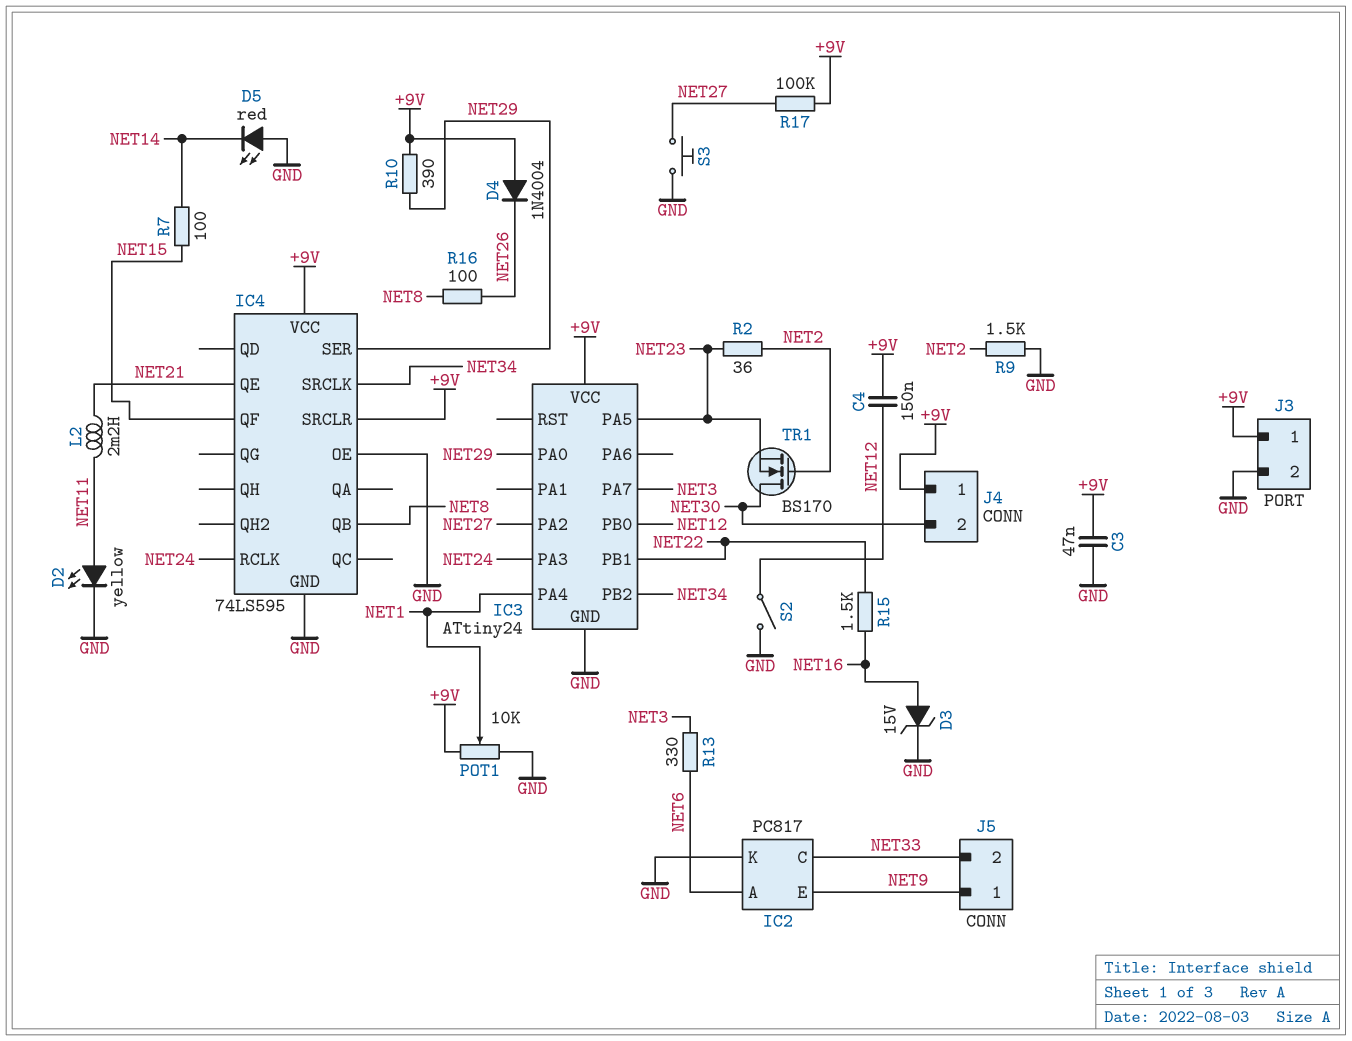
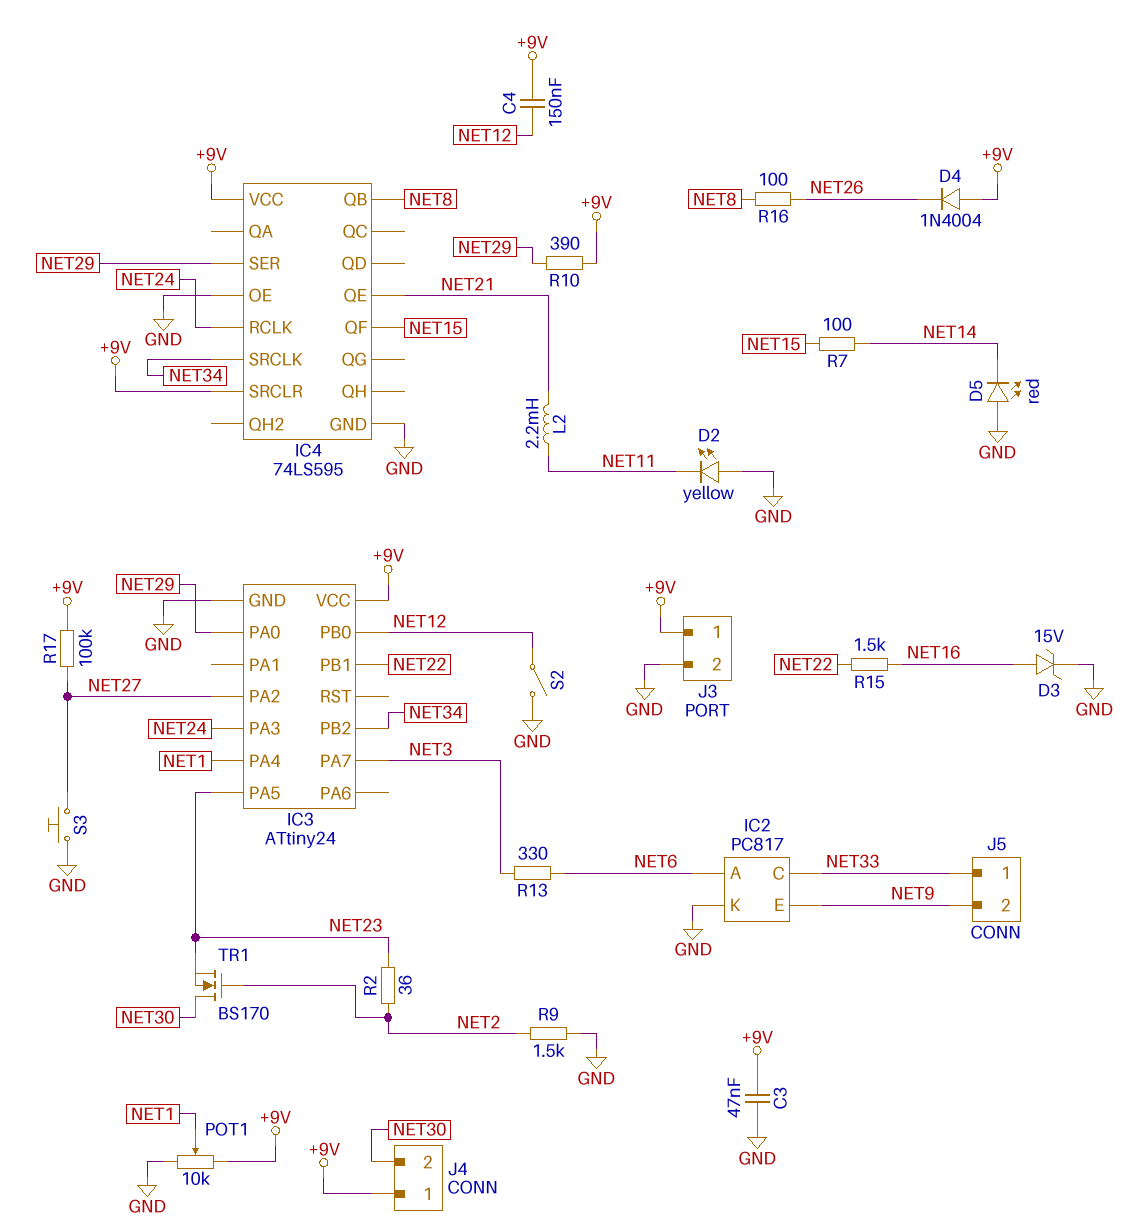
D2: LED yellow (A NET11, K GND) -> LED yellow (A GND, K NET11)
J5 pin 1: NET9 -> NET33
J5 pin 2: NET33 -> NET9

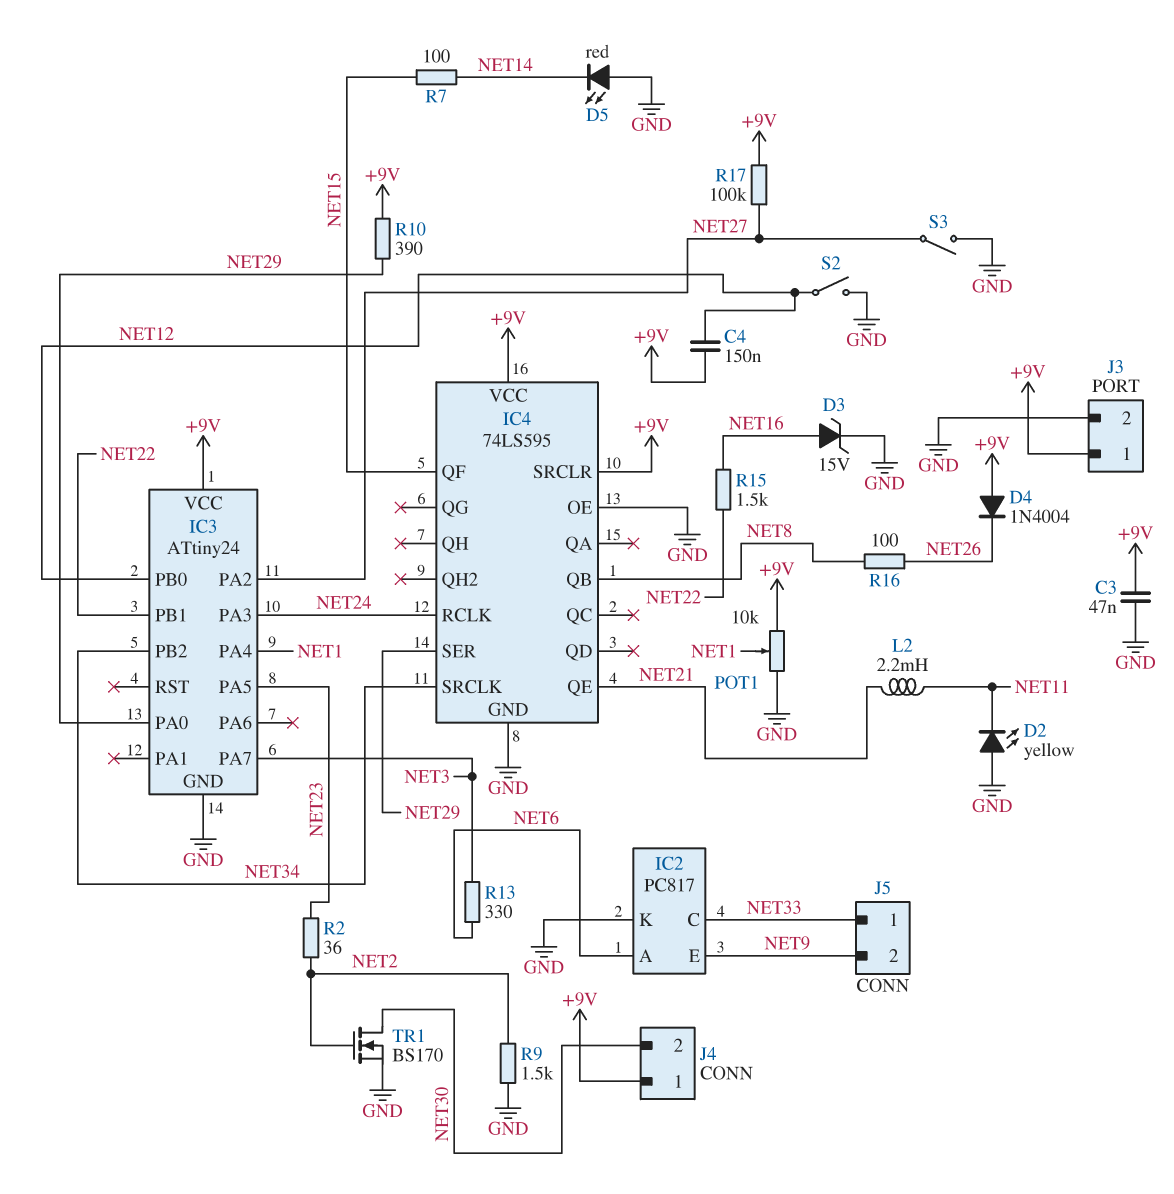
S3: button (GND, NET27) -> switch (GND, NET27)
TR1: NMOS BS170 (G NET2, D NET30, S NET23) -> NMOS BS170 (G NET2, D NET30, S GND)

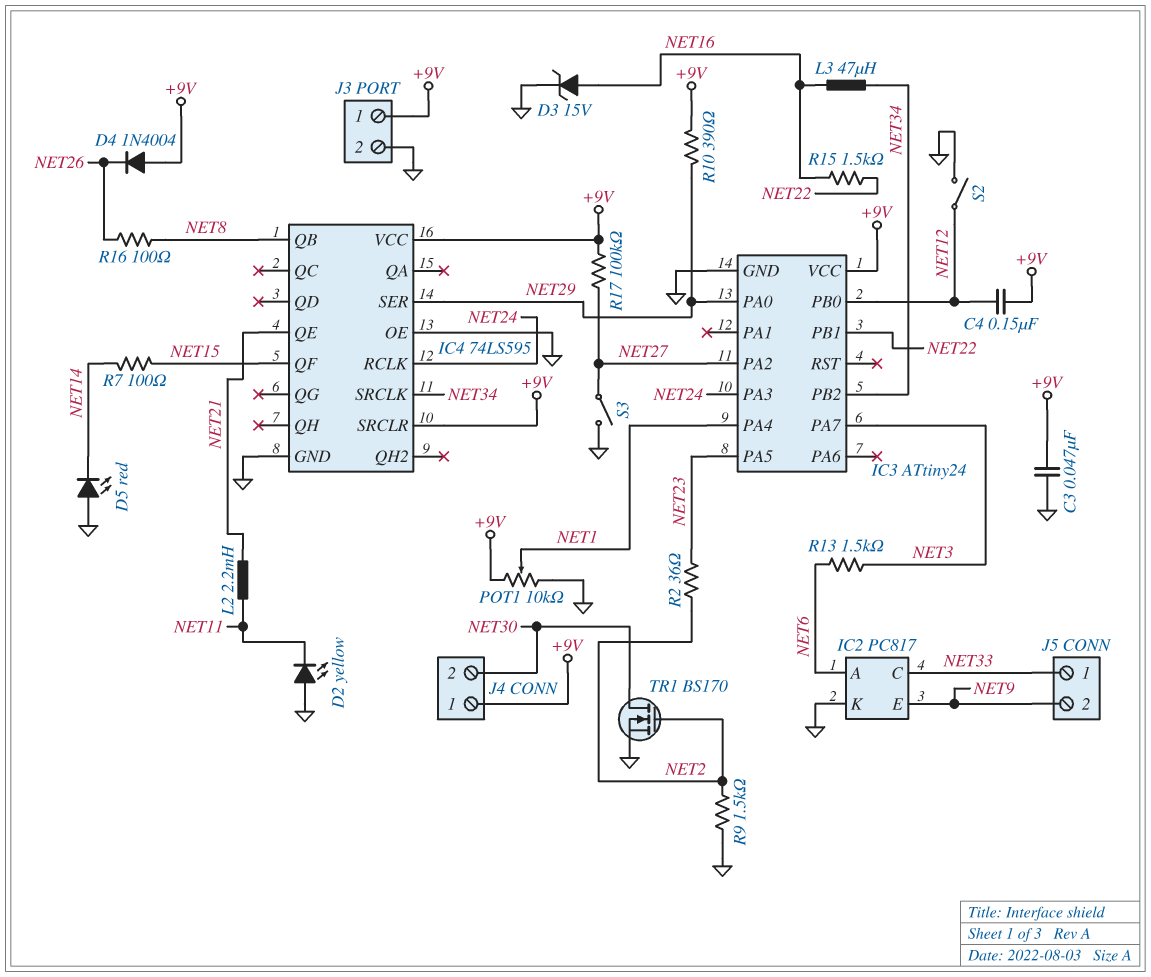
L3: none -> 47uH (NET16, NET34)
R13: 330 (NET3, NET6) -> 1.5k (NET3, NET6)

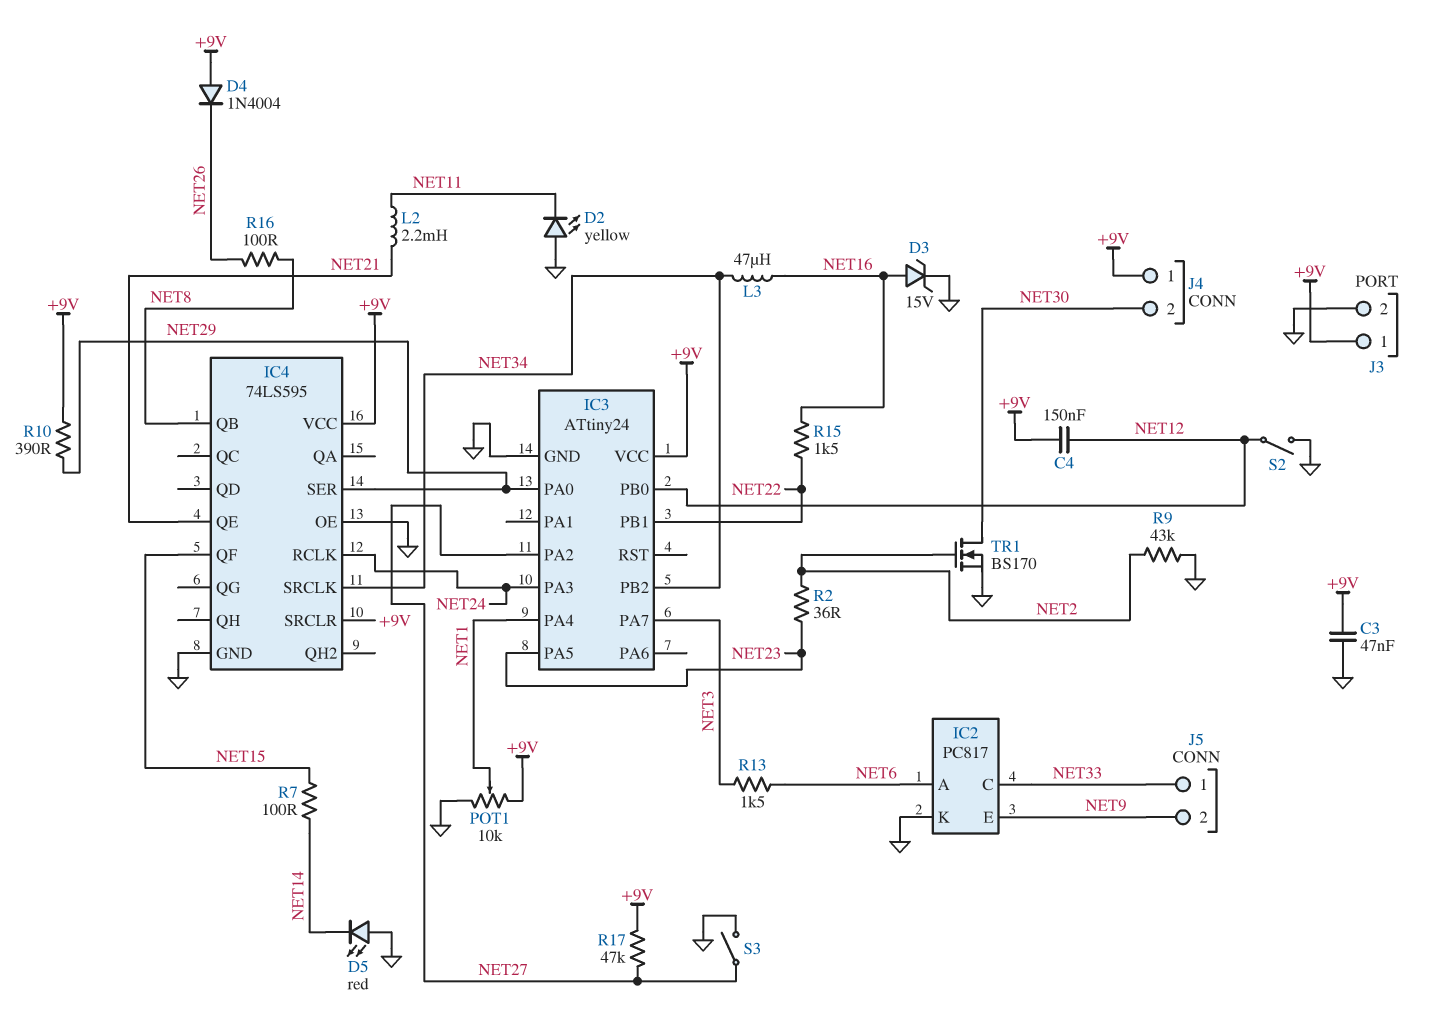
R9: 1.5k (GND, NET2) -> 43k (GND, NET2)
R17: 100k (+9V, NET27) -> 47k (+9V, NET27)

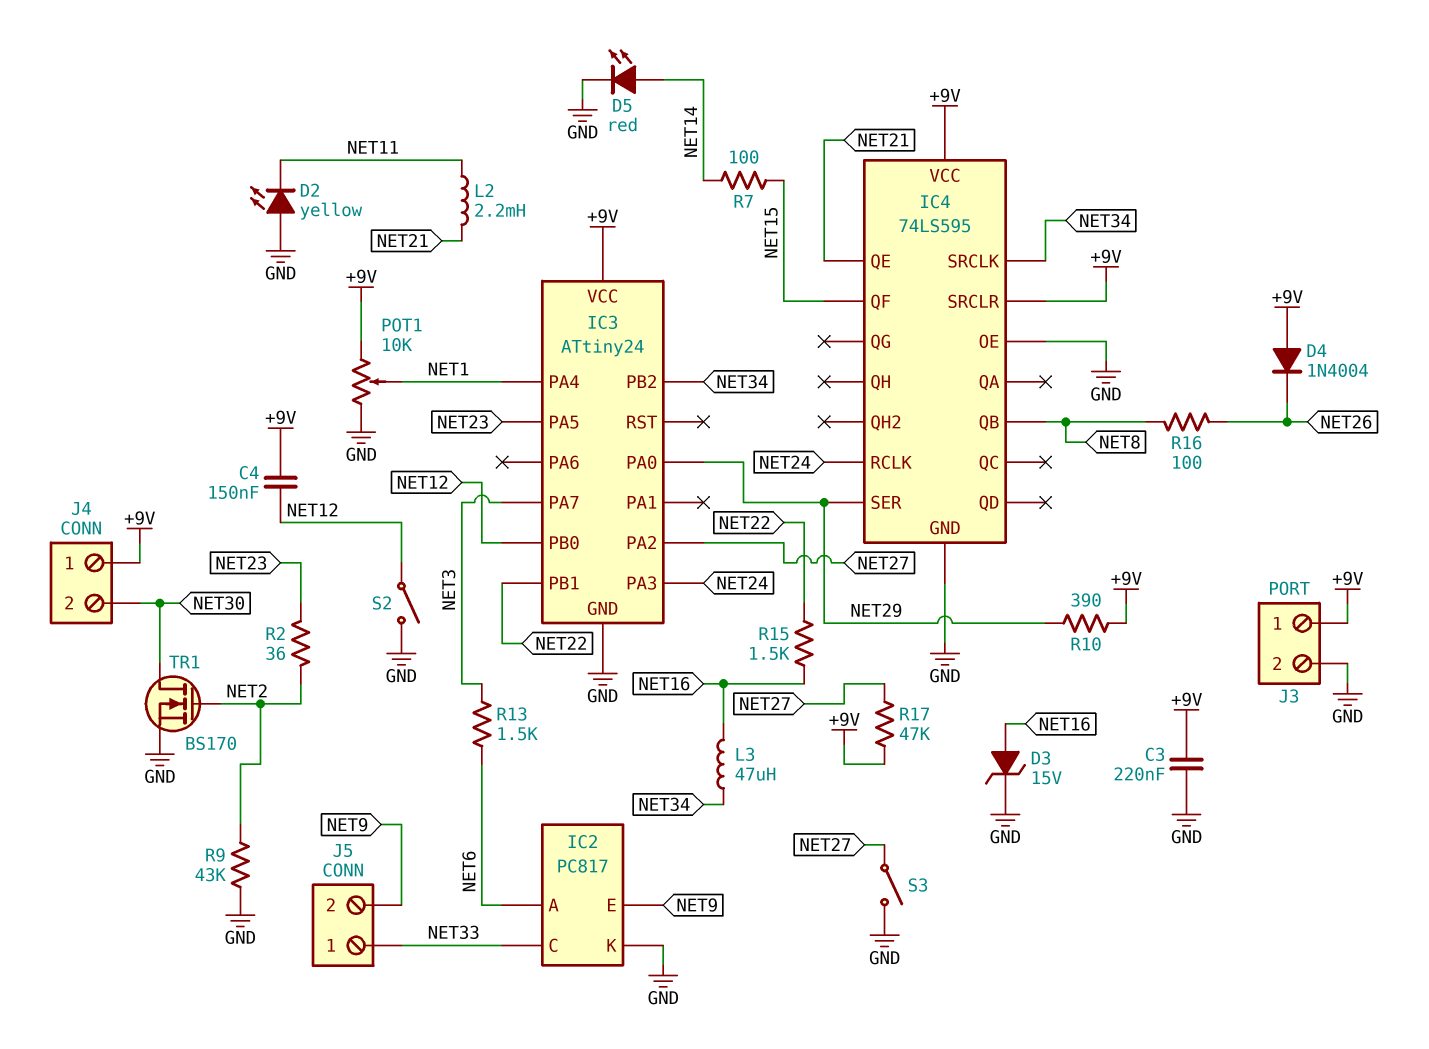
C3: 47nF (+9V, GND) -> 220nF (+9V, GND)
D5: LED red (A GND, K NET14) -> LED red (A NET14, K GND)

